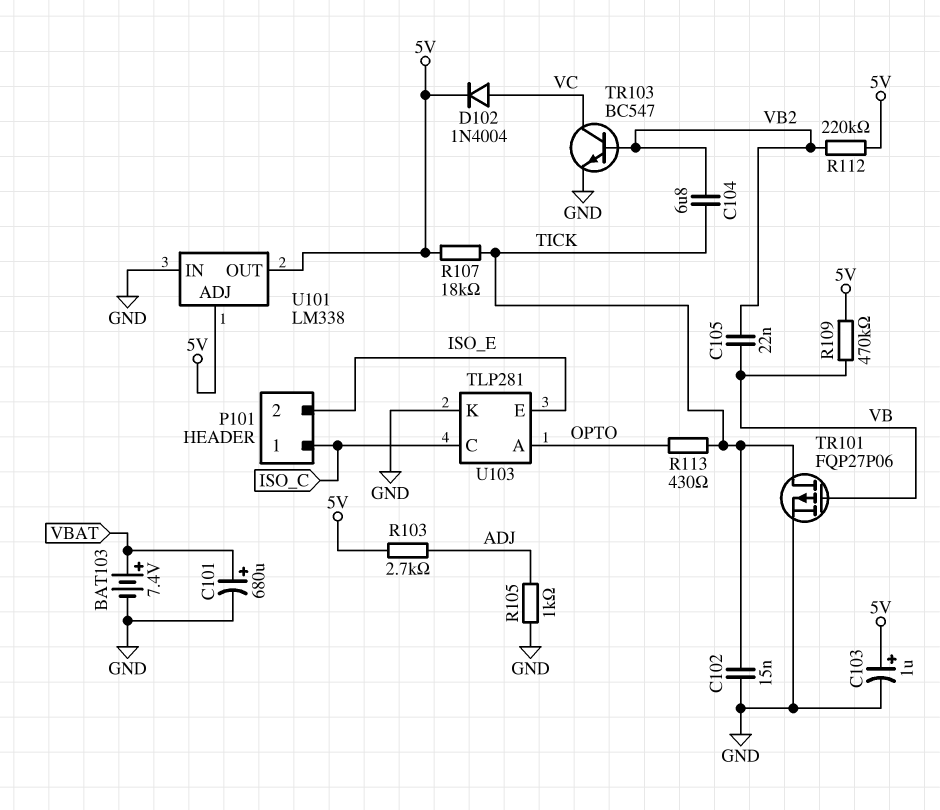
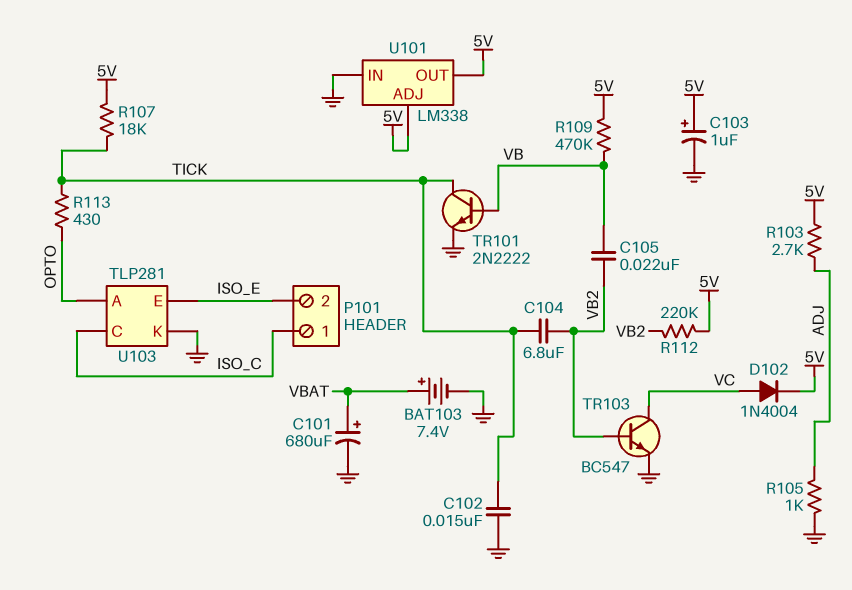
TR101: PMOS FQP27P06 (G VB, D TICK, S GND) -> NPN 2N2222 (B VB, C TICK, E GND)

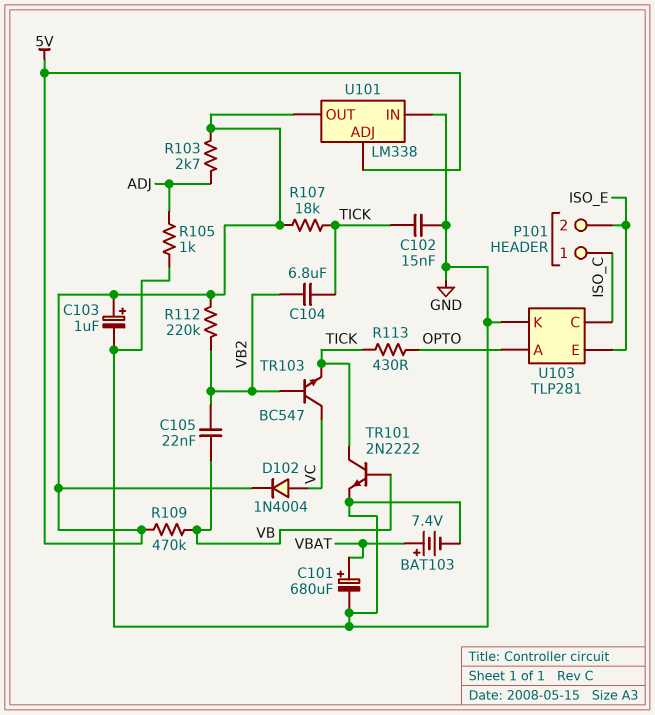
TR103: NPN BC547 (B VB2, C VC, E GND) -> NPN BC547 (B VB2, C VC, E TICK)

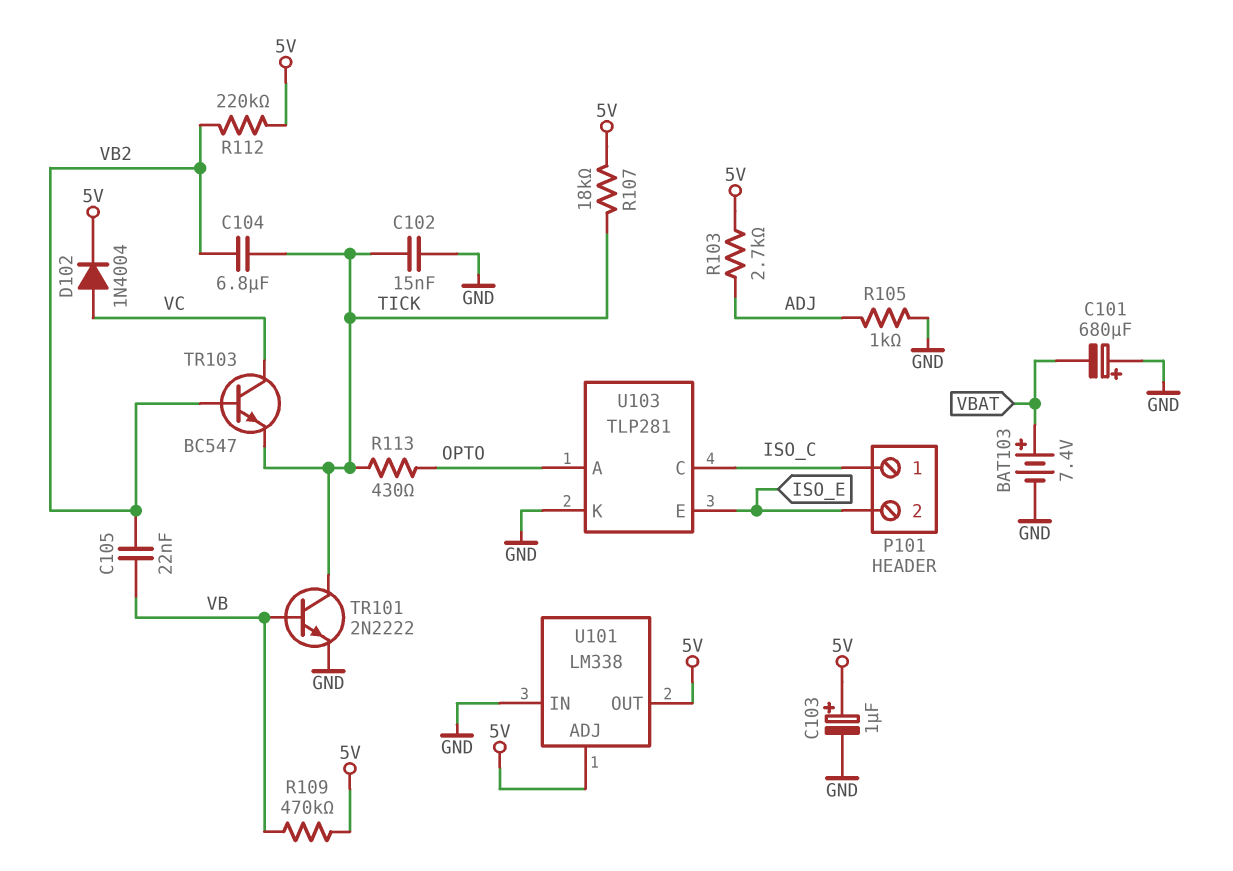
C101: 680uF (plus VBAT, minus GND) -> 680uF (plus GND, minus VBAT)

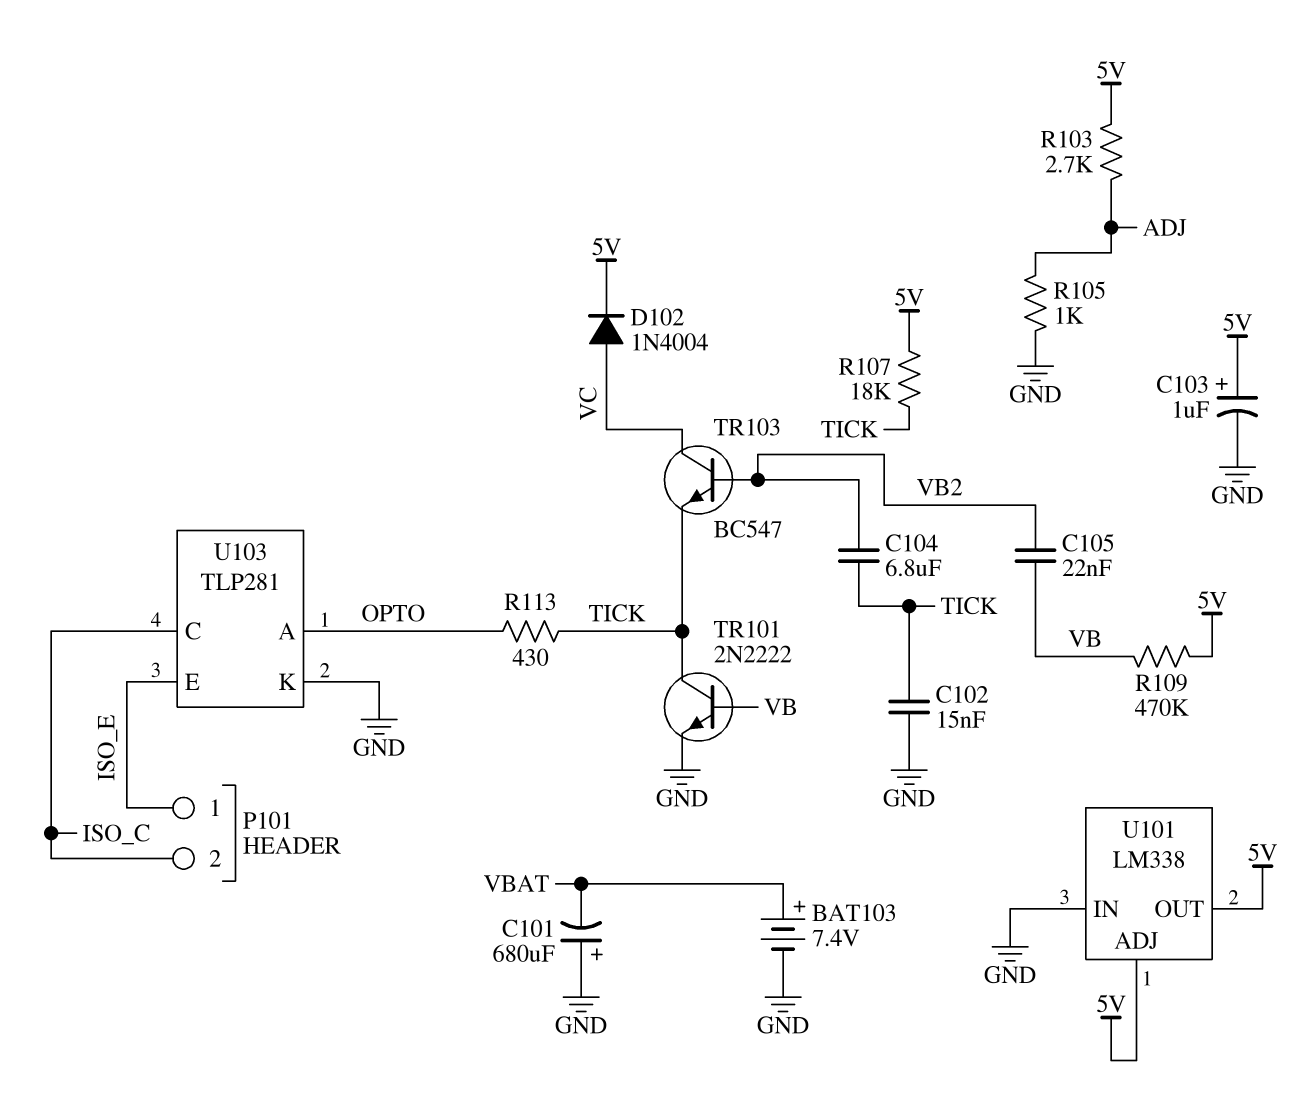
P101 pin 1: ISO_C -> ISO_E
P101 pin 2: ISO_E -> ISO_C
R112: 220k (5V, VB2) -> none

